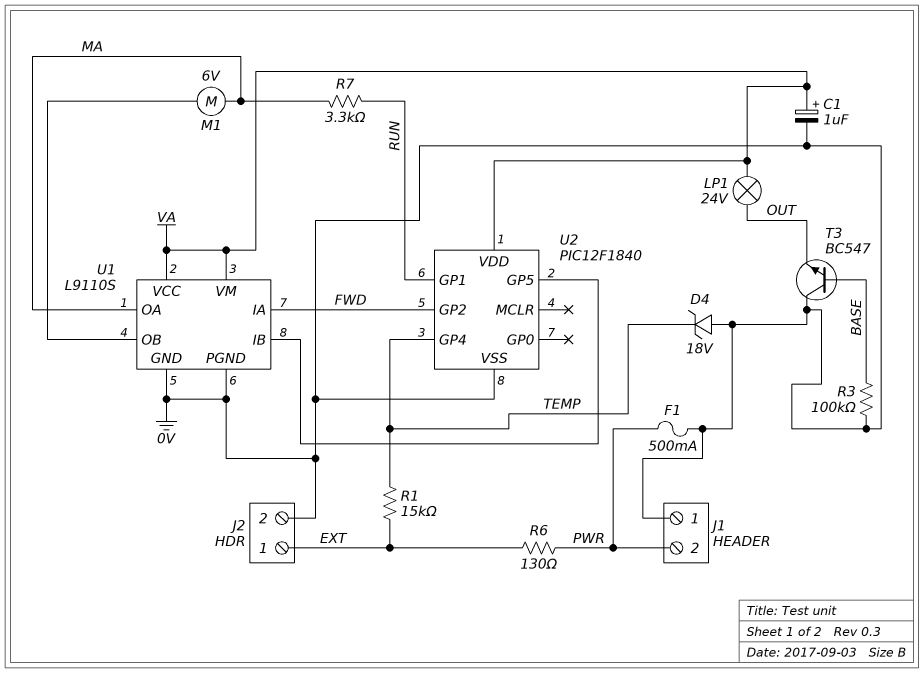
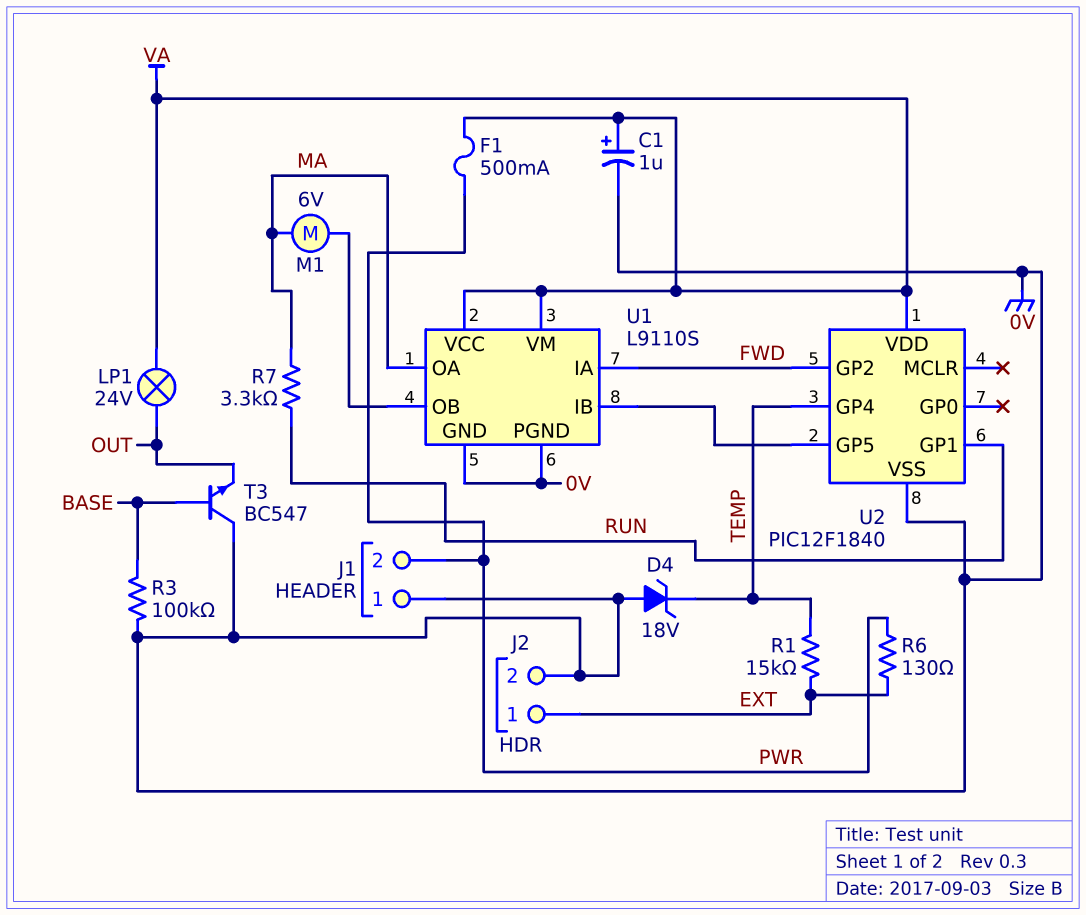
F1: 500mA (0V, PWR) -> 500mA (PWR, VA)

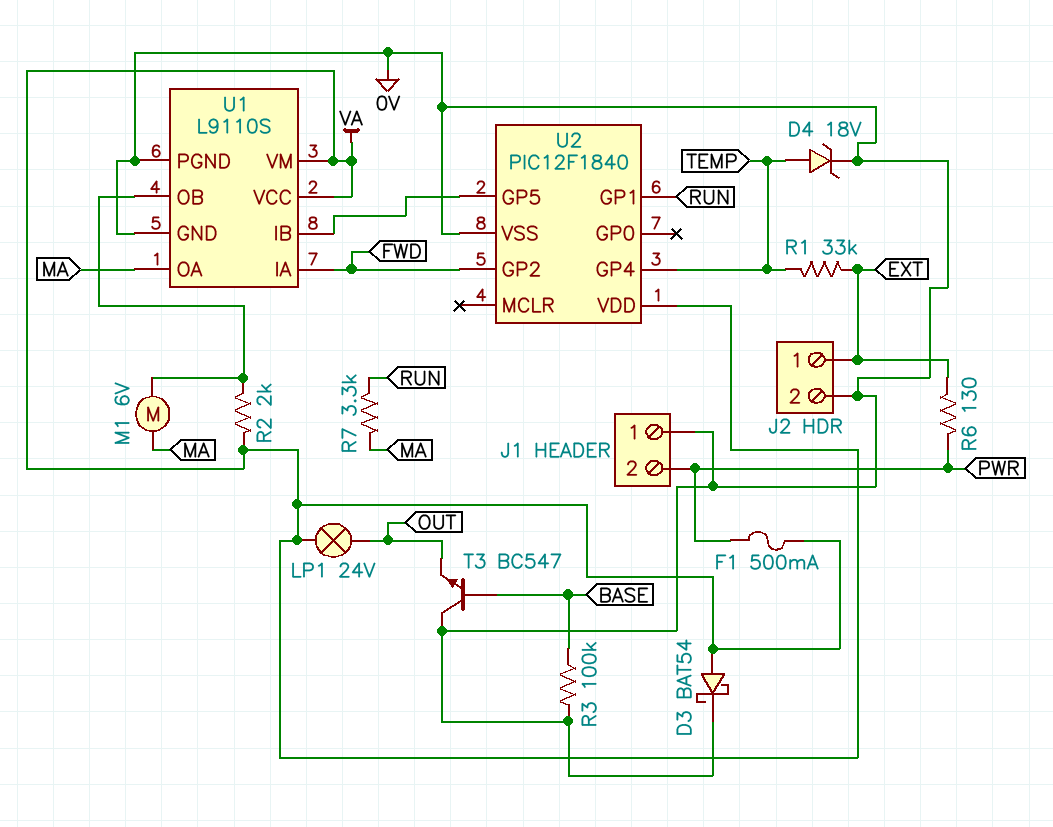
C1: 1uF (plus VA, minus 0V) -> none
D3: none -> schottky BAT54 (A VA, K 0V)
D4: zener 18V (A 0V, K TEMP) -> zener 18V (A TEMP, K 0V)
R1: 15k (EXT, TEMP) -> 33k (EXT, TEMP)
R2: none -> 2k (U1/OB, VA)

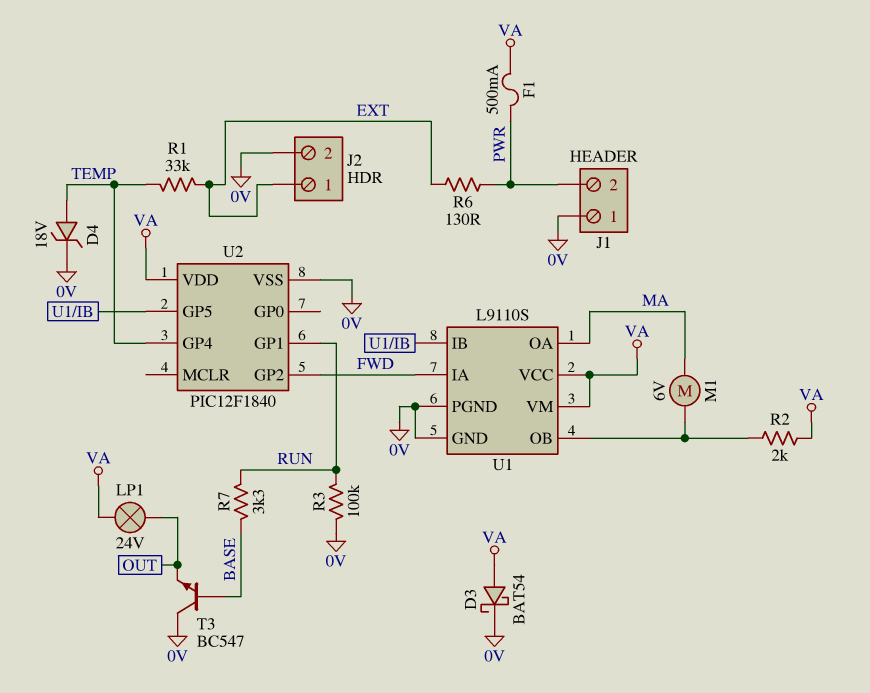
R3: 100k (0V, BASE) -> 100k (0V, RUN)
R7: 3.3k (MA, RUN) -> 3.3k (BASE, RUN)

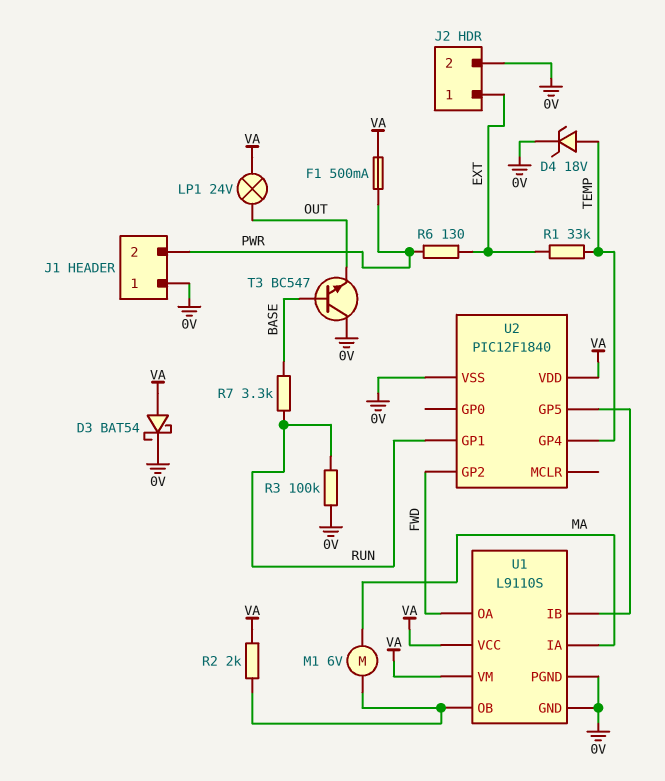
U1 pin IA: FWD -> MA
U1 pin OA: MA -> FWD

